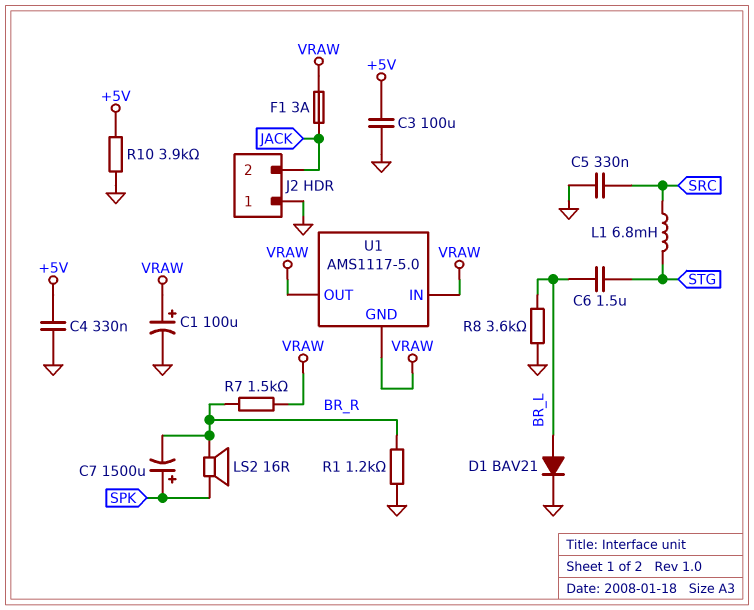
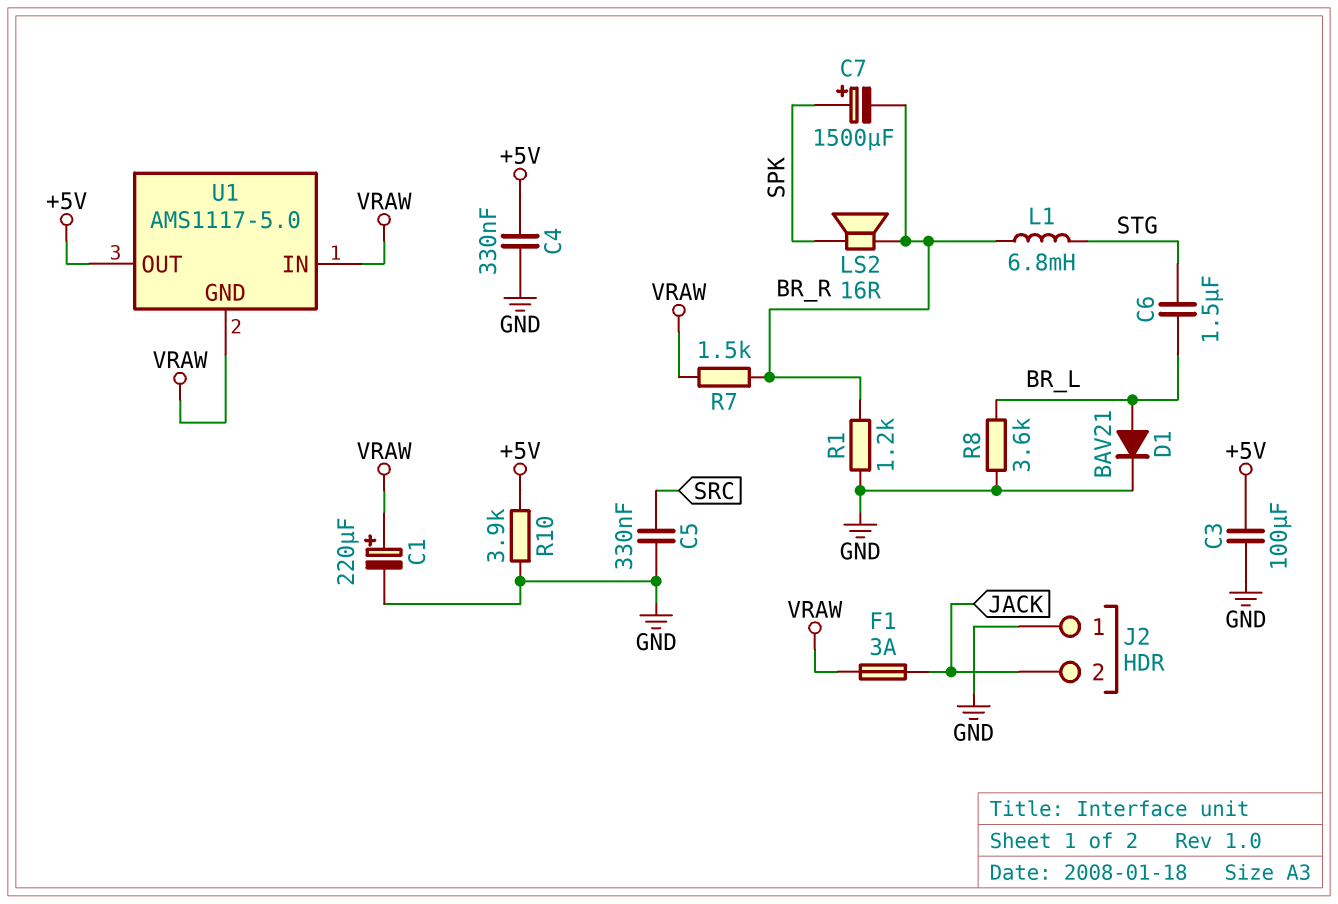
C1: 100uF (plus VRAW, minus GND) -> 220uF (plus VRAW, minus GND)
L1: 6.8mH (SRC, STG) -> 6.8mH (BR_R, STG)
U1 pin OUT: VRAW -> +5V

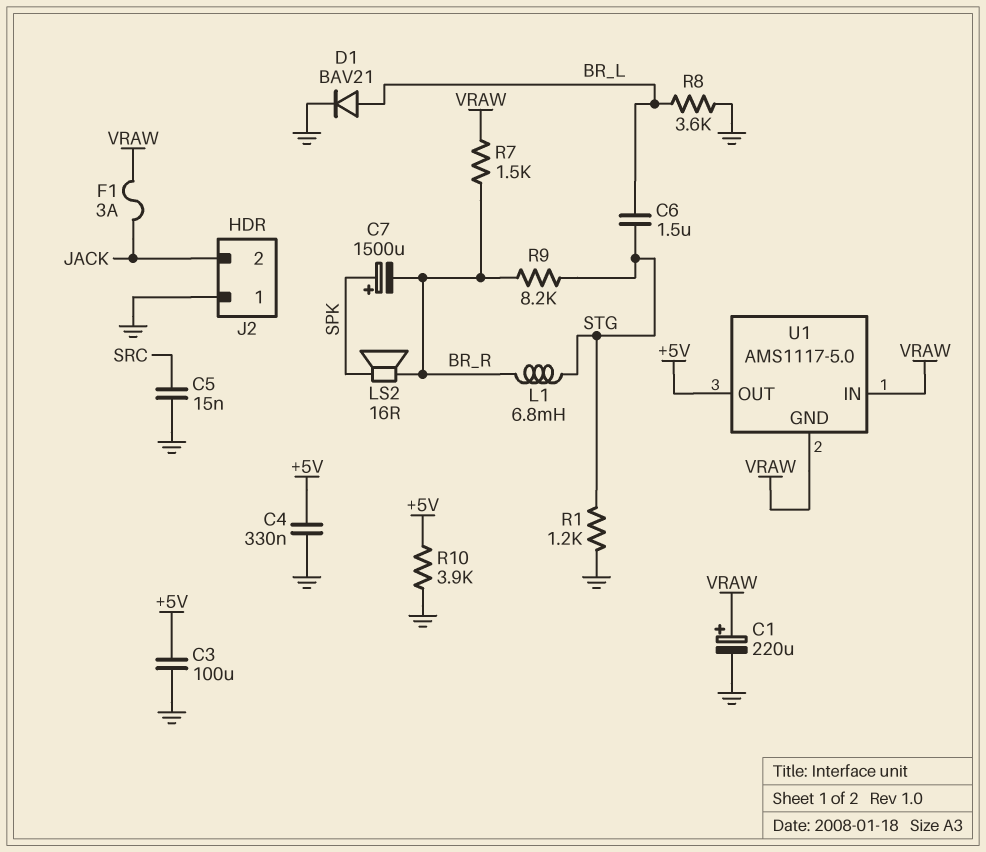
C5: 330nF (GND, SRC) -> 15nF (GND, SRC)
R1: 1.2k (BR_R, GND) -> 1.2k (GND, STG)
R9: none -> 8.2k (BR_R, STG)

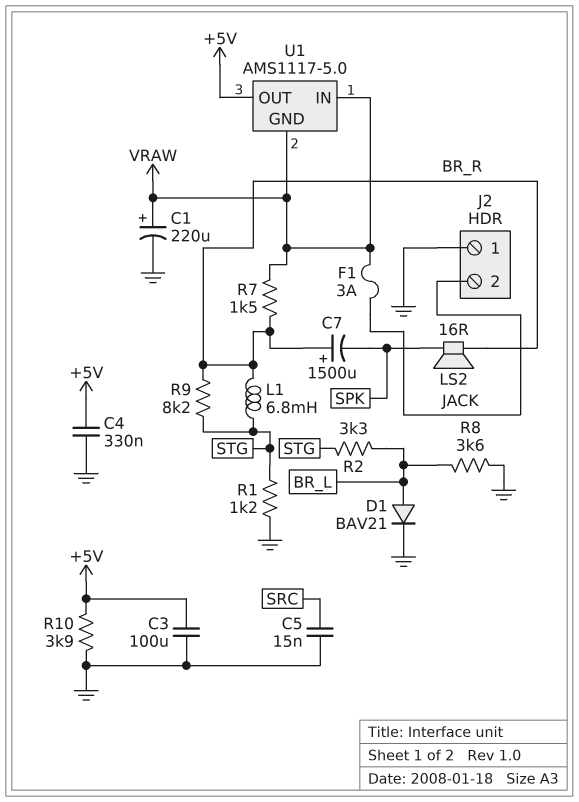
C6: 1.5uF (BR_L, STG) -> none
C7: 1500uF (plus SPK, minus BR_R) -> 1500uF (plus BR_R, minus SPK)
R2: none -> 3.3k (BR_L, STG)

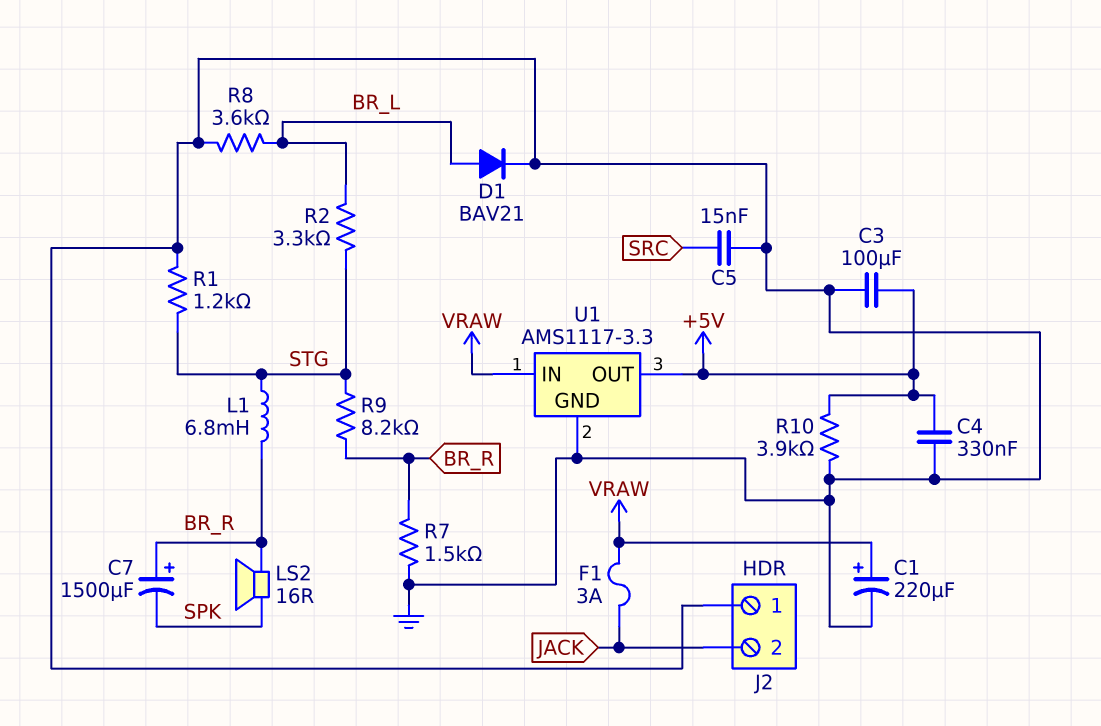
R7: 1.5k (BR_R, VRAW) -> 1.5k (BR_R, GND)
U1: AMS1117-5.0 -> AMS1117-3.3
U1 pin GND: VRAW -> GND

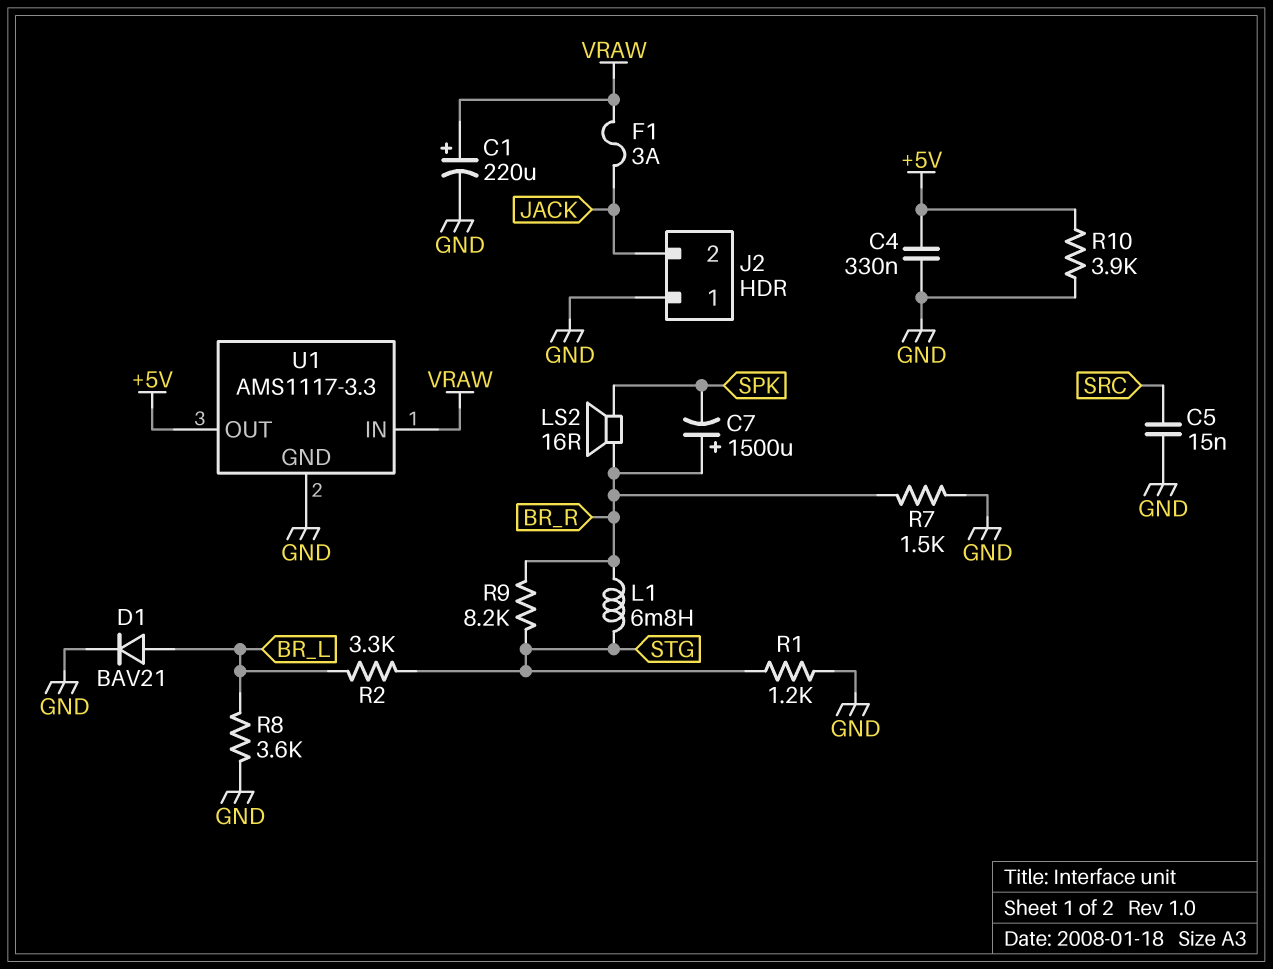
C3: 100uF (+5V, GND) -> none

